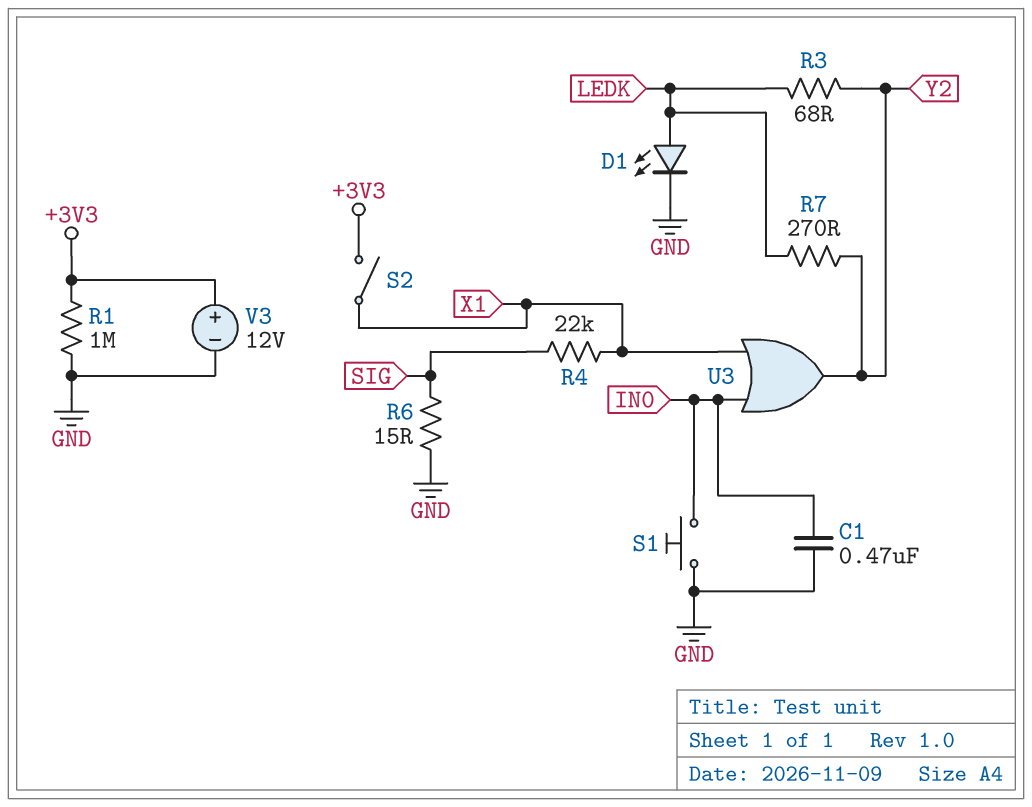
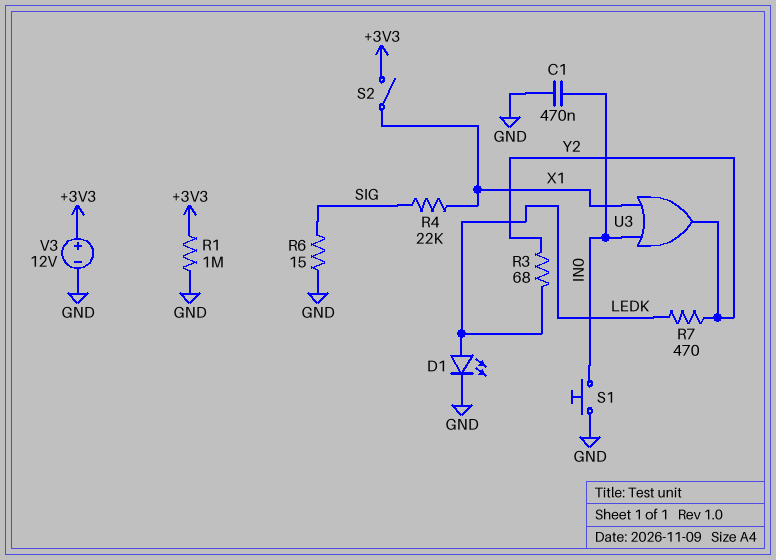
R7: 270 (LEDK, Y2) -> 470 (LEDK, Y2)

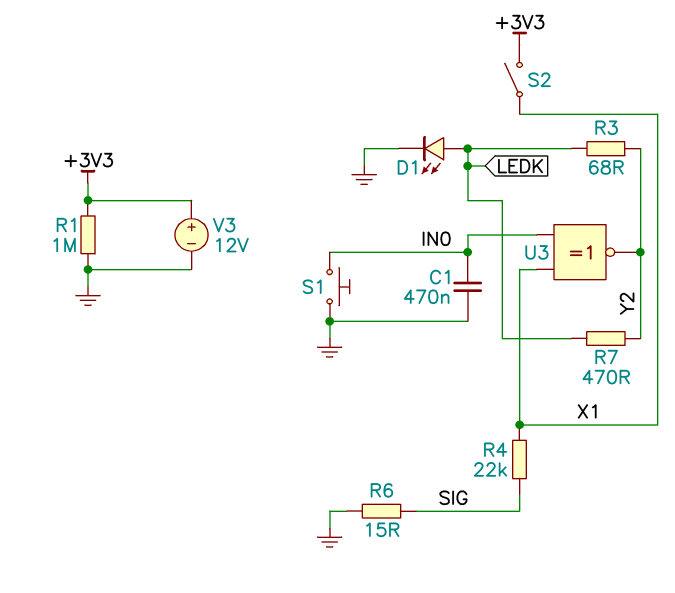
U3: OR (in IN0, in X1, out Y2) -> XNOR (in IN0, in X1, out Y2)

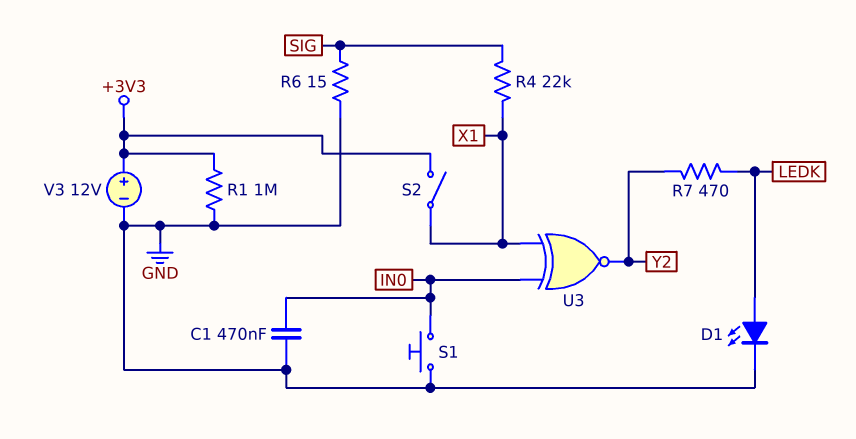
R3: 68 (LEDK, Y2) -> none

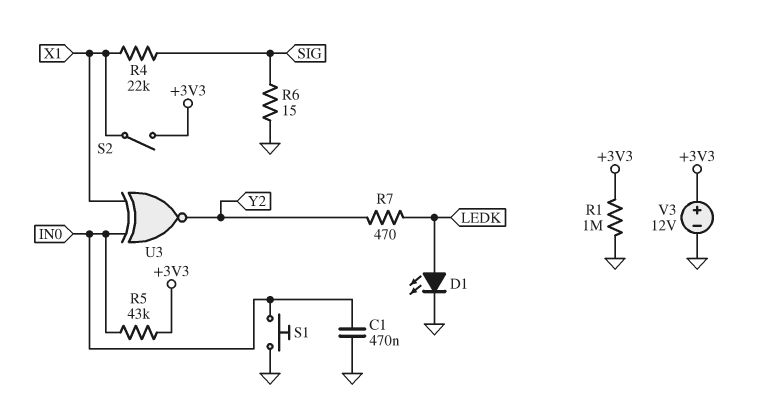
R5: none -> 43k (+3V3, IN0)

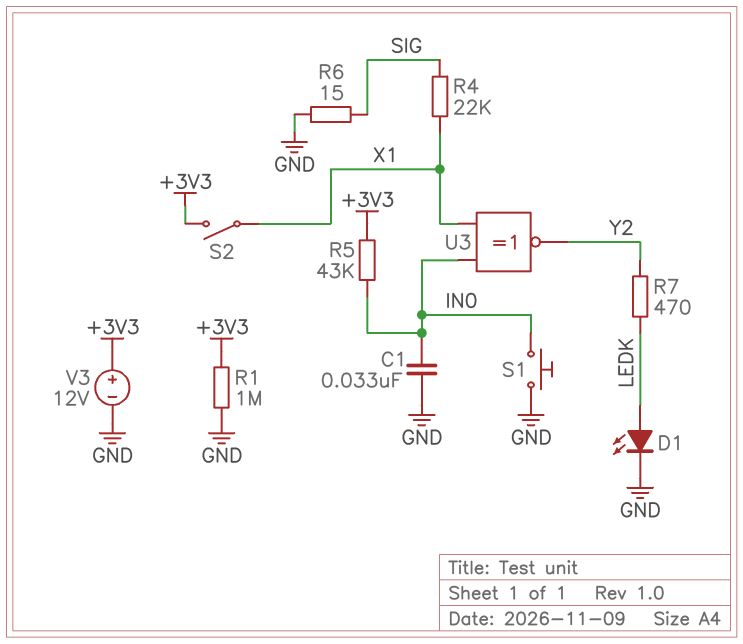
C1: 470nF (GND, IN0) -> 33nF (GND, IN0)

